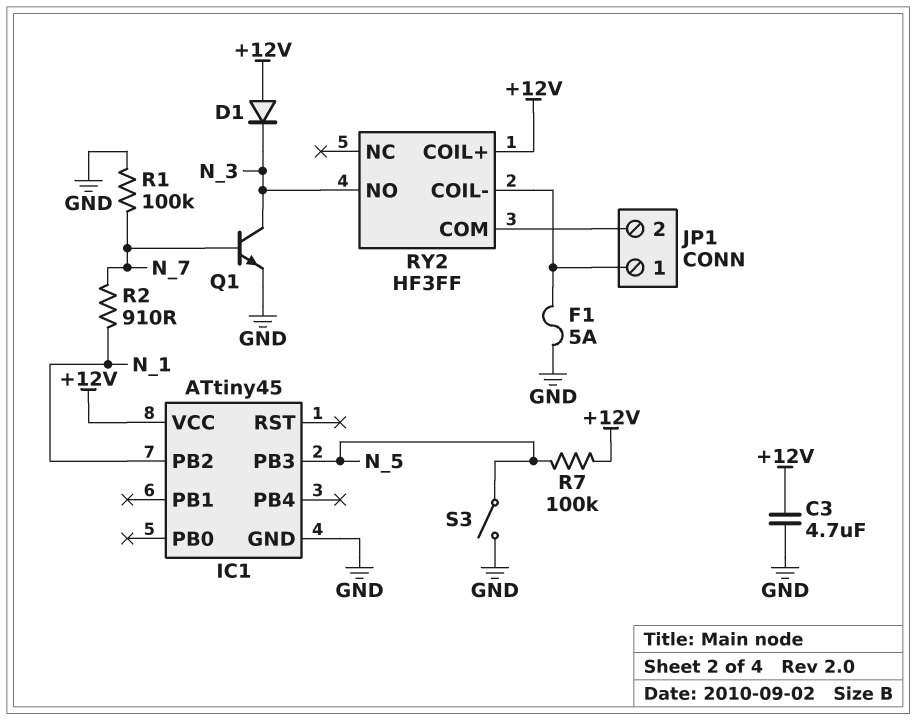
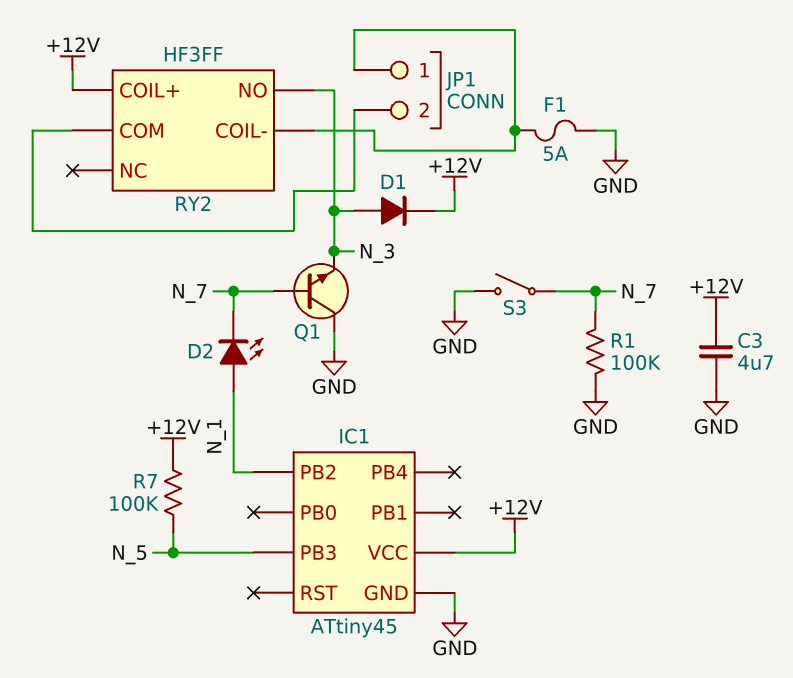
D1: diode (A +12V, K N_3) -> diode (A N_3, K +12V)
D2: none -> LED (A N_1, K N_7)
Q1: NPN (B N_7, C N_3, E GND) -> NPN (B N_7, C GND, E N_3)
R2: 910 (N_1, N_7) -> none
S3: switch (GND, N_5) -> switch (GND, N_7)

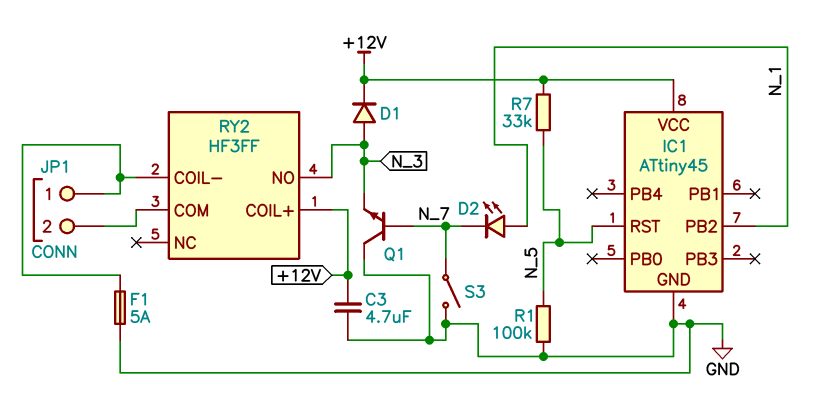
IC1 pin PB3: N_5 -> none
IC1 pin RST: none -> N_5
R1: 100k (GND, N_7) -> 100k (GND, N_5)
R7: 100k (+12V, N_5) -> 33k (+12V, N_5)

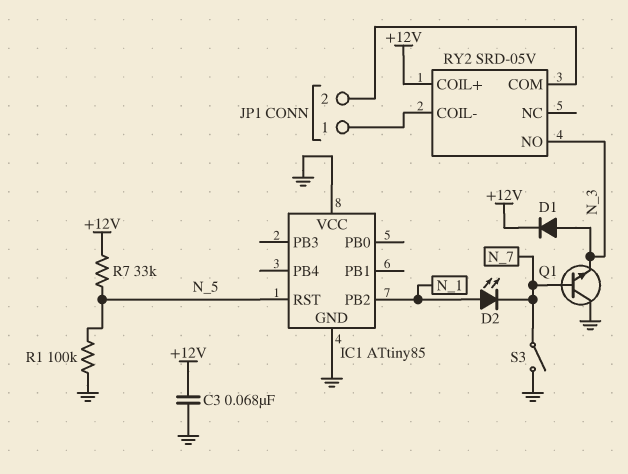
C3: 4.7uF (+12V, GND) -> 68nF (+12V, GND)
F1: 5A (GND, JP1/1) -> none
IC1: ATtiny45 -> ATtiny85
IC1 pin VCC: +12V -> GND
RY2: HF3FF -> SRD-05V

